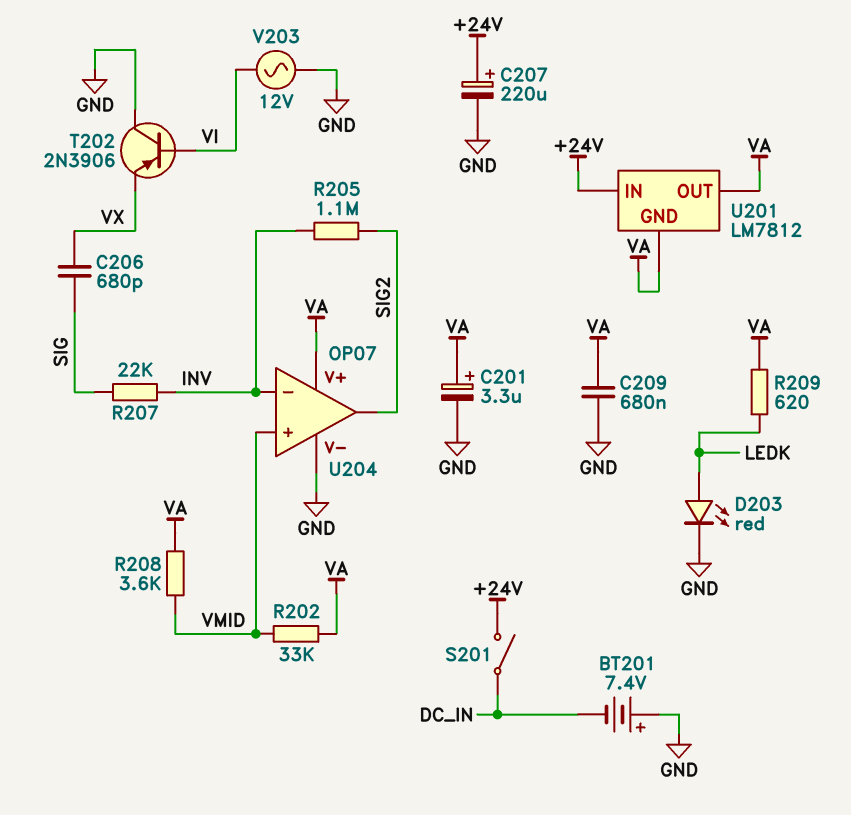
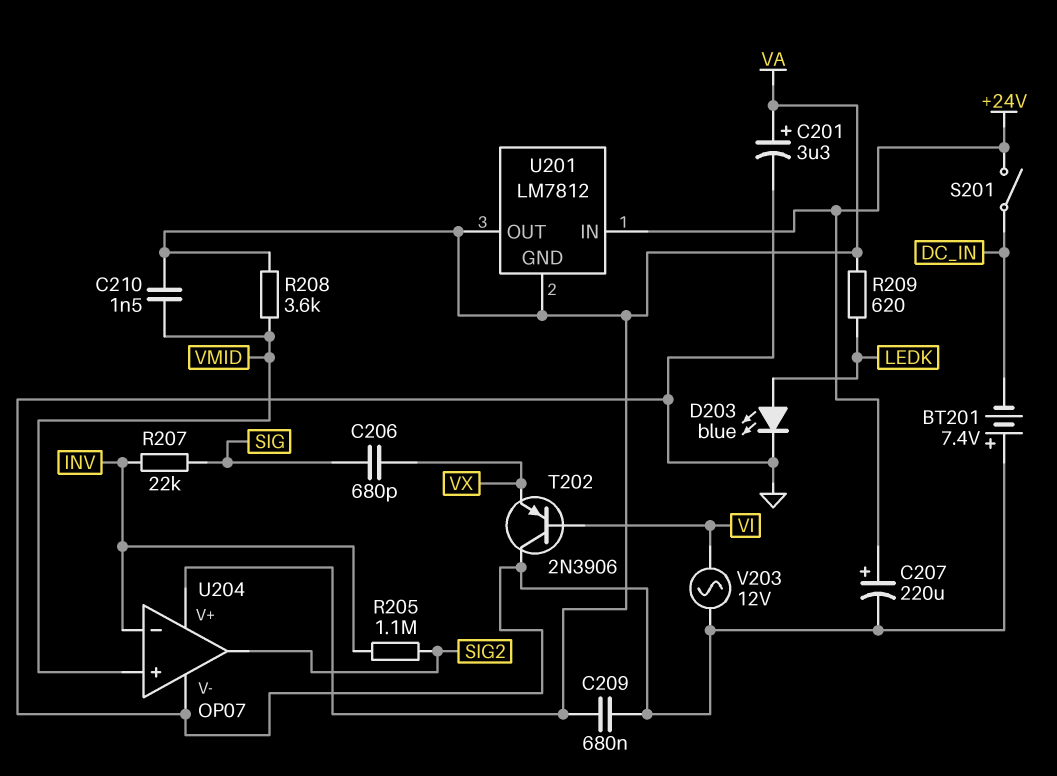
C210: none -> 1.5nF (VA, VMID)
D203: LED red (A LEDK, K GND) -> LED blue (A LEDK, K GND)
R202: 33k (VA, VMID) -> none

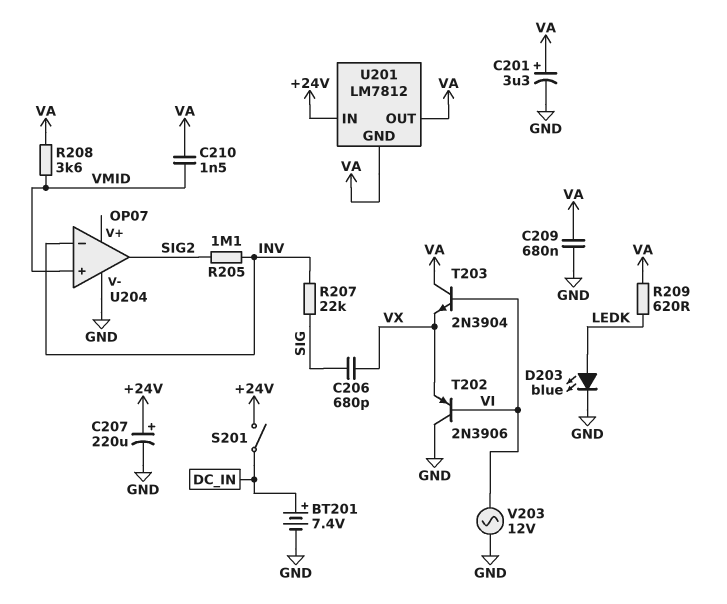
BT201: 7.4V (plus GND, minus DC_IN) -> 7.4V (plus DC_IN, minus GND)
T203: none -> NPN 2N3904 (B VI, C VA, E VX)
U204 pin V+: VA -> none

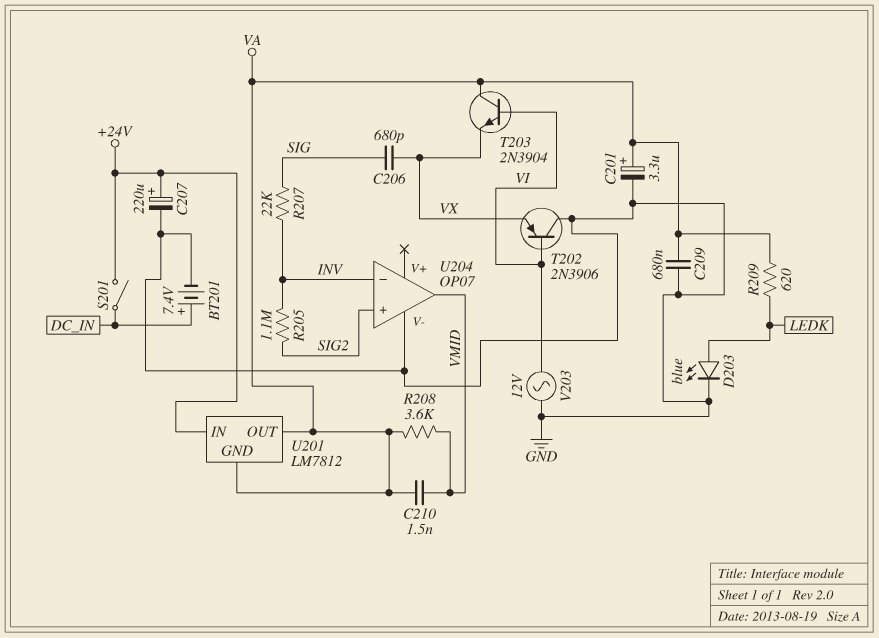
U204 pin in+: VMID -> SIG2
U204 pin out: SIG2 -> VMID

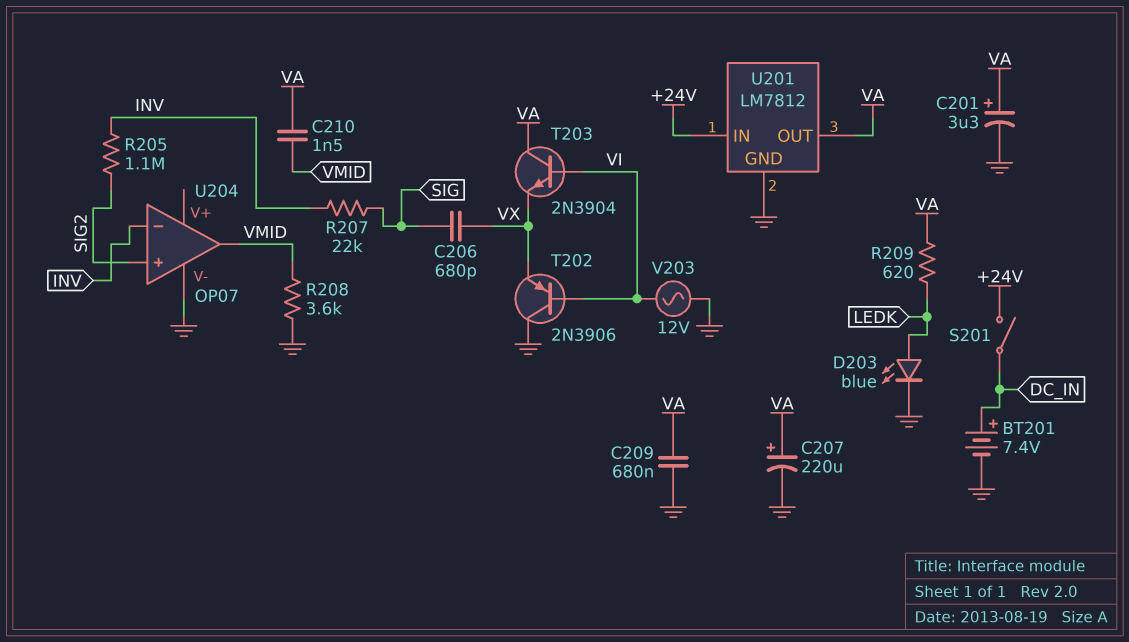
C207: 220uF (plus +24V, minus GND) -> 220uF (plus VA, minus GND)
R208: 3.6k (VA, VMID) -> 3.6k (GND, VMID)
U201 pin GND: VA -> GND

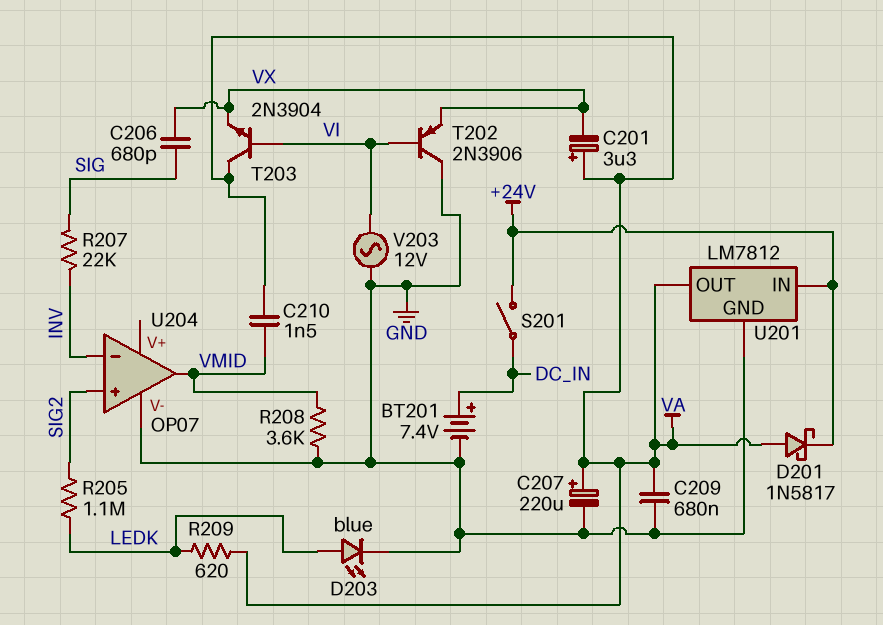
C201: 3.3uF (plus VA, minus GND) -> 3.3uF (plus VA, minus VX)
D201: none -> schottky 1N5817 (A VA, K +24V)
R205: 1.1M (INV, SIG2) -> 1.1M (LEDK, SIG2)

